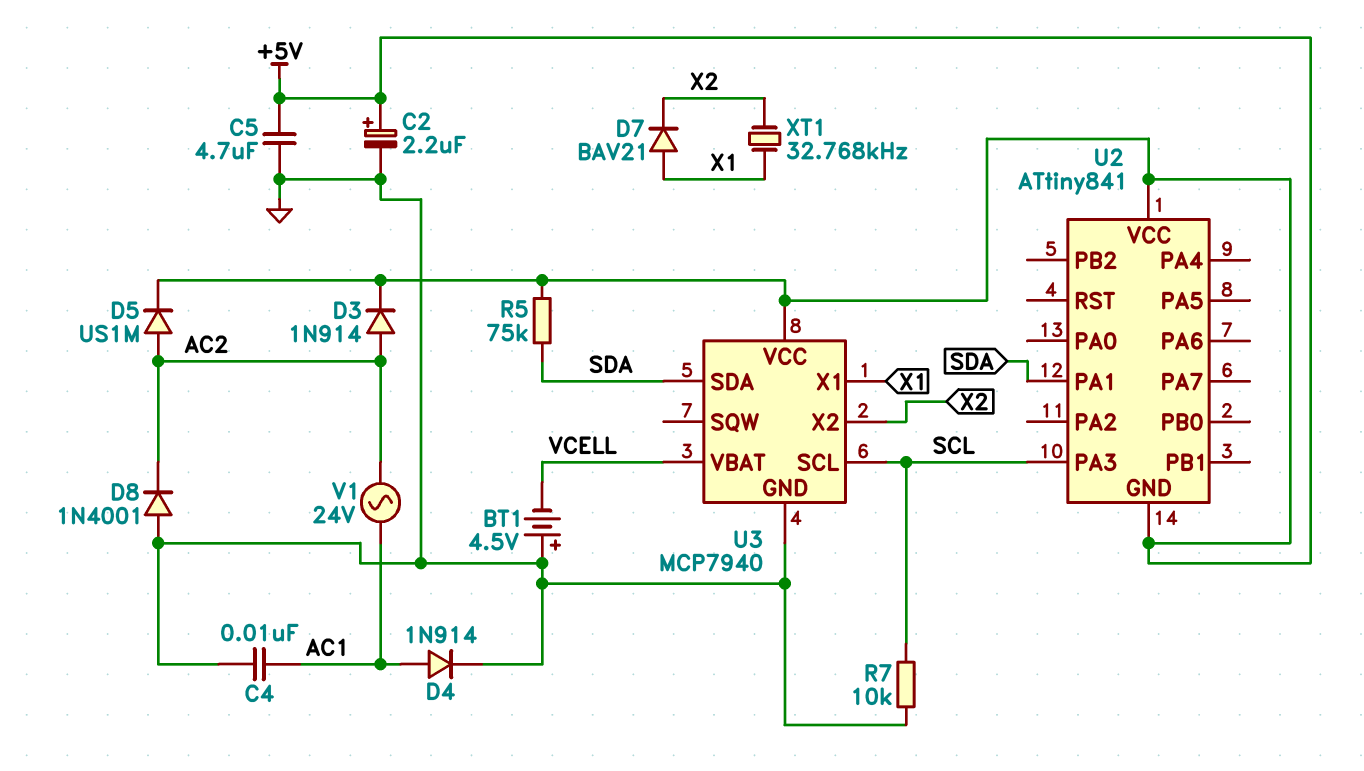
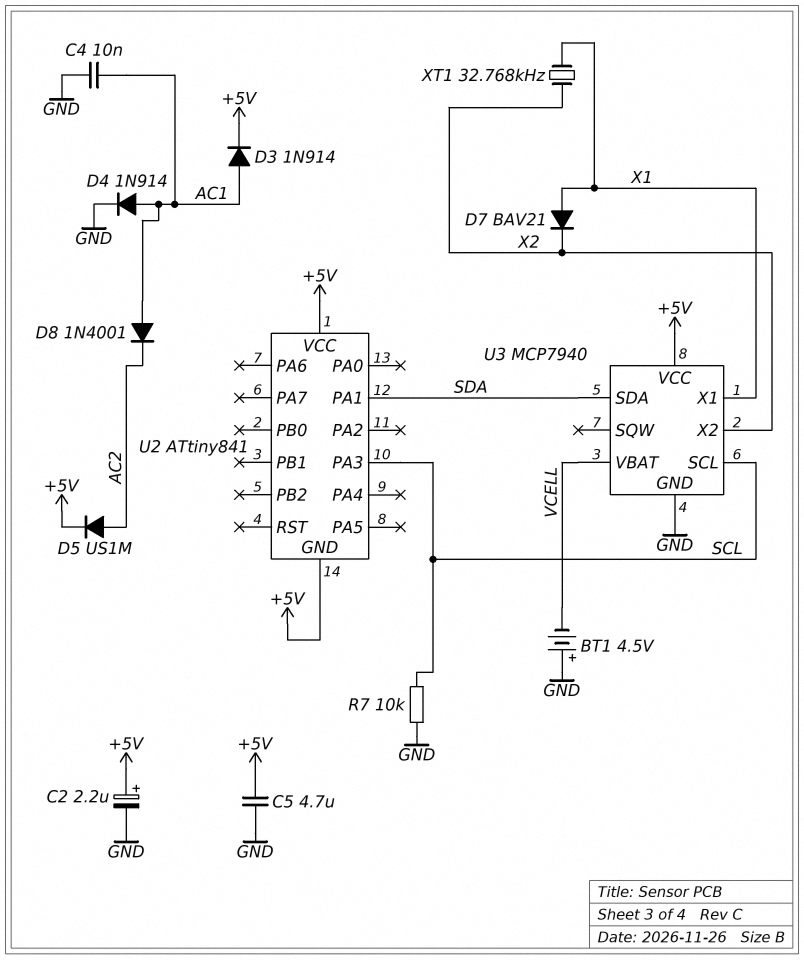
D3: diode 1N914 (A AC2, K +5V) -> diode 1N914 (A AC1, K +5V)
D8: diode 1N4001 (A GND, K AC2) -> diode 1N4001 (A AC1, K AC2)
R5: 75k (+5V, SDA) -> none
V1: AC 24V (AC1, AC2) -> none

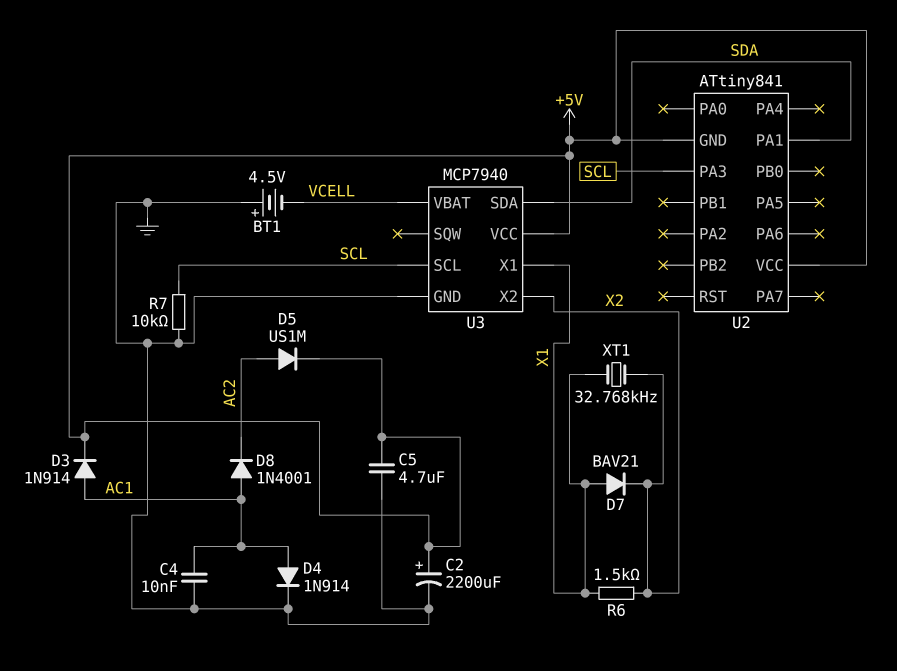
C2: 2.2uF (plus +5V, minus GND) -> 2200uF (plus +5V, minus GND)
R6: none -> 1.5k (X1, X2)

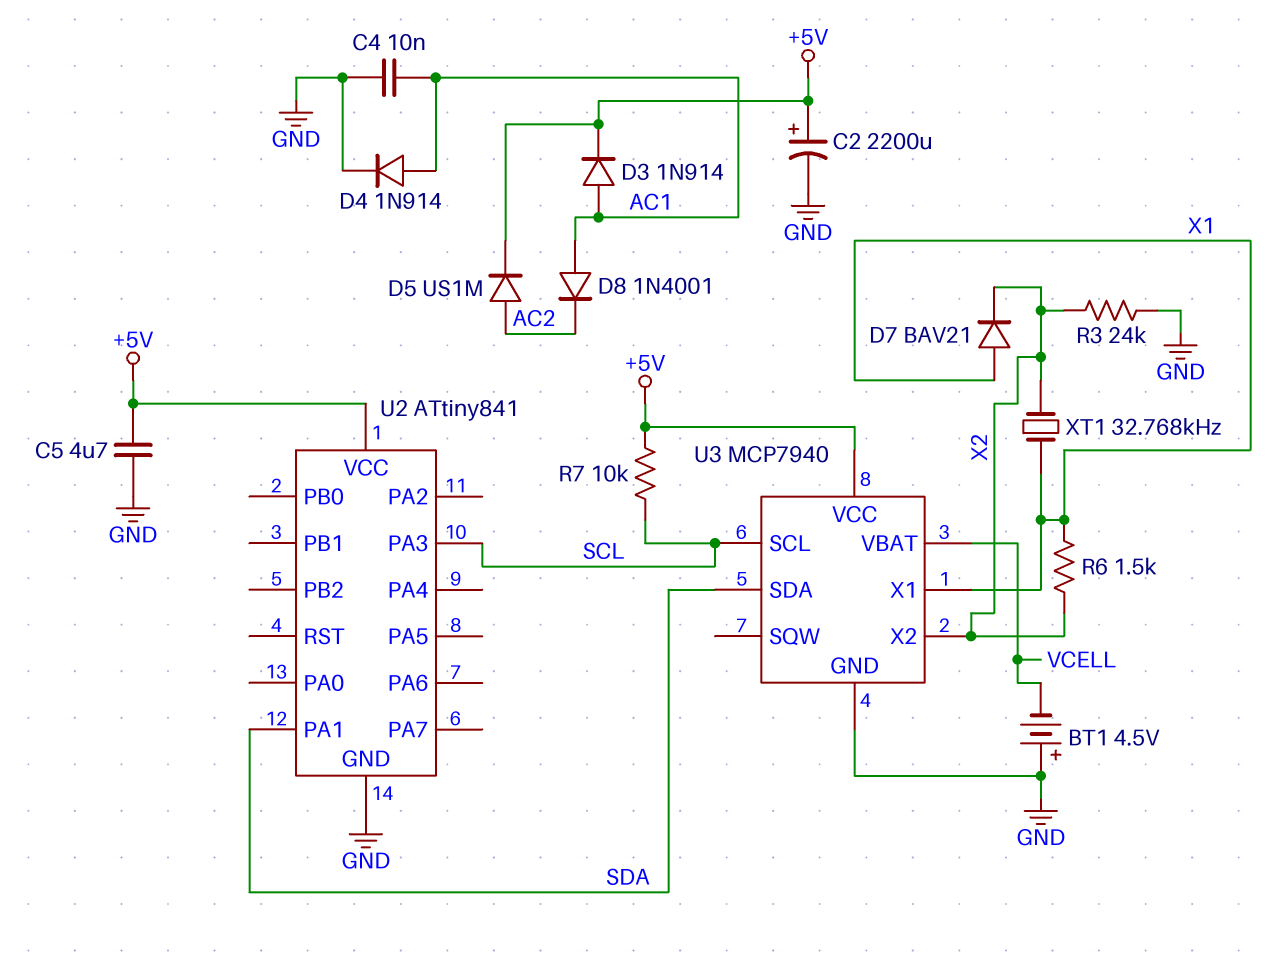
R3: none -> 24k (GND, X2)
R7: 10k (GND, SCL) -> 10k (+5V, SCL)
U2 pin GND: +5V -> GND

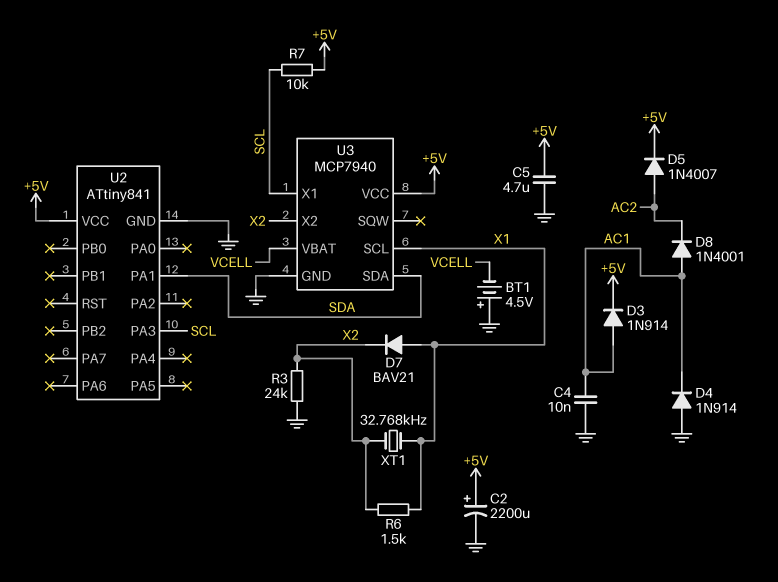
D4: diode 1N914 (A AC1, K GND) -> diode 1N914 (A GND, K AC1)
D5: diode US1M (A AC2, K +5V) -> diode 1N4007 (A AC2, K +5V)
U3 pin SCL: SCL -> X1
U3 pin X1: X1 -> SCL

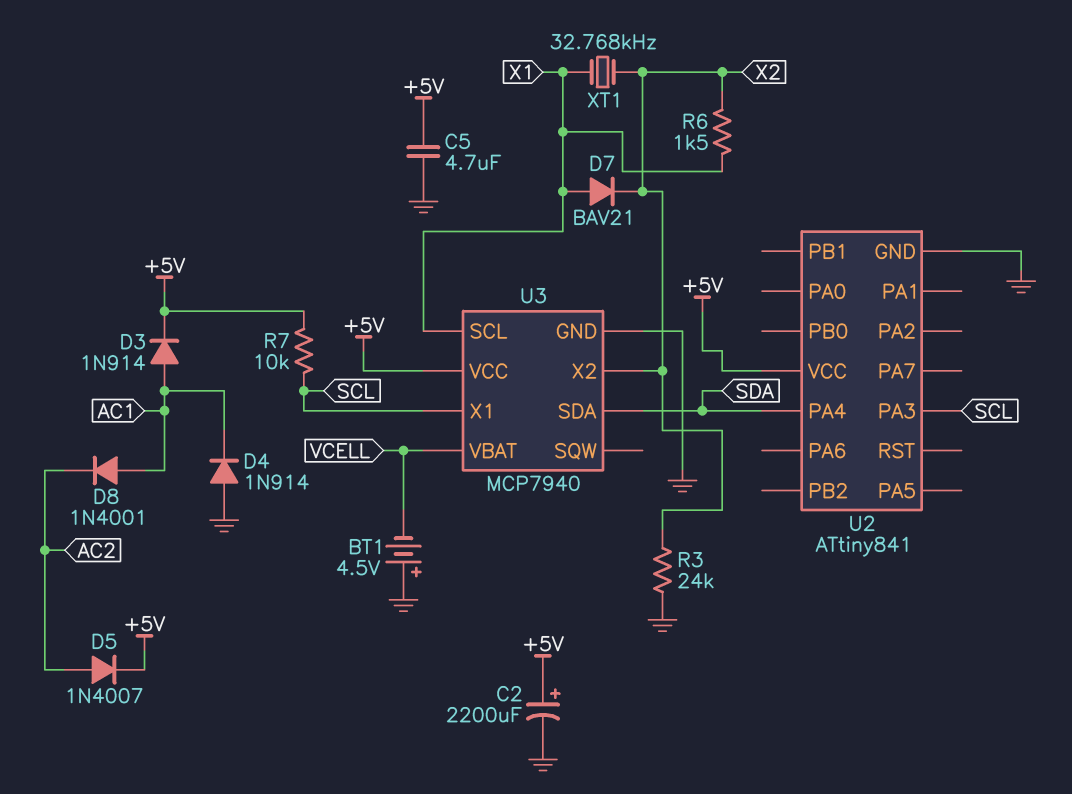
C4: 10nF (AC1, GND) -> none
U2 pin PA1: SDA -> none
U2 pin PA4: none -> SDA

